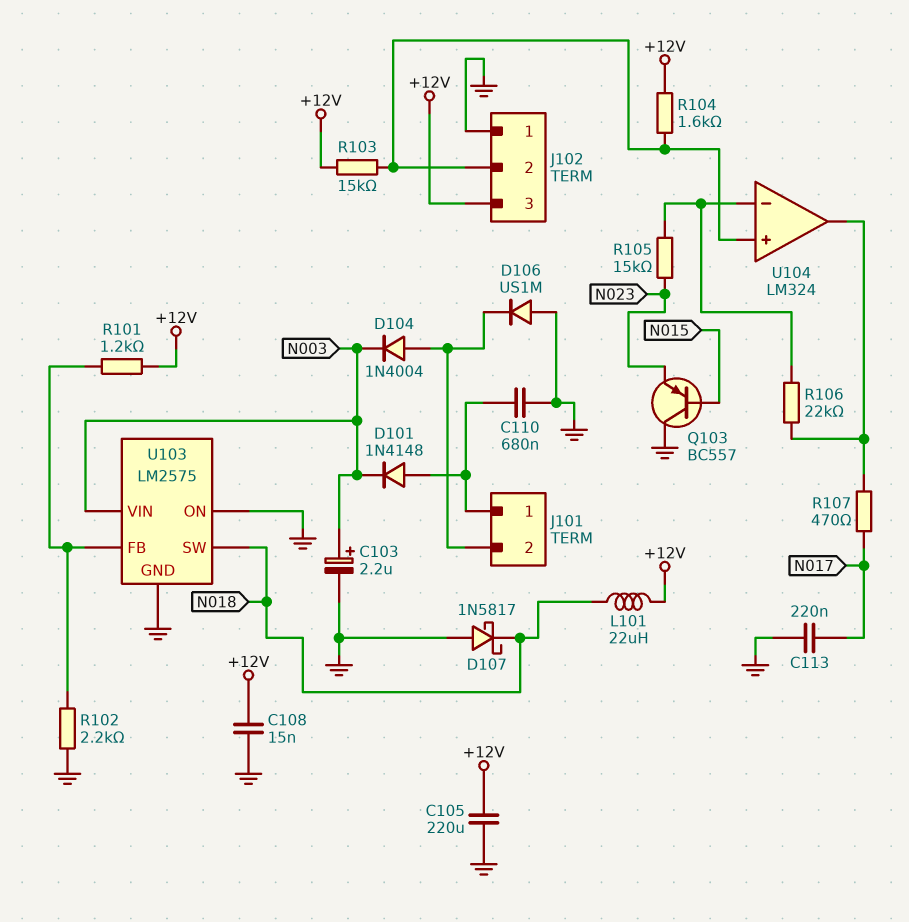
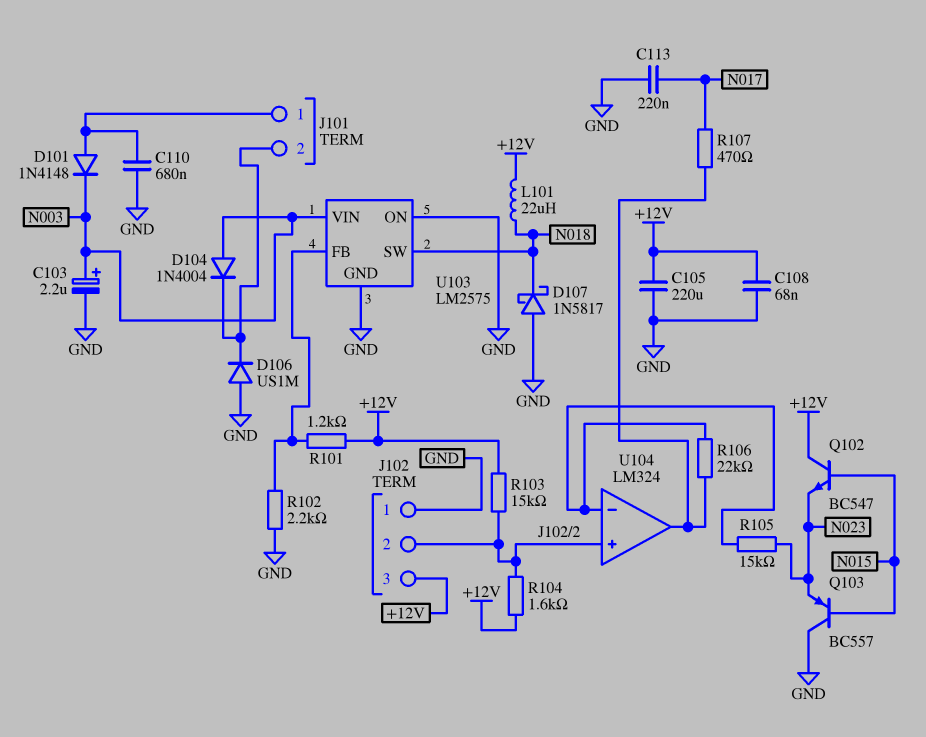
C108: 15nF (+12V, GND) -> 68nF (+12V, GND)
D104: diode 1N4004 (A J101/2, K N003) -> diode 1N4004 (A N003, K J101/2)
Q102: none -> NPN BC547 (B N015, C +12V, E N023)

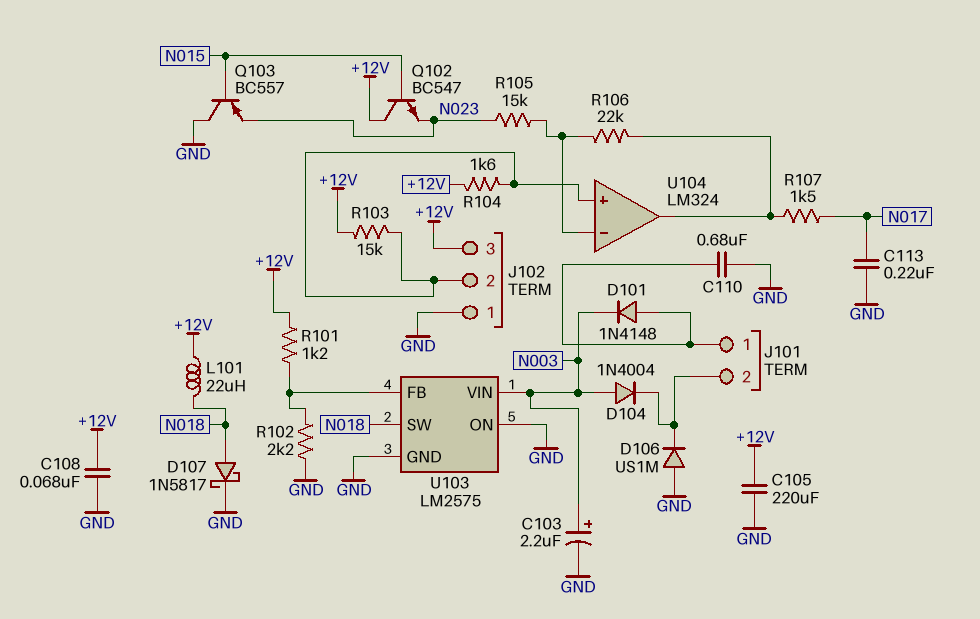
D107: schottky 1N5817 (A GND, K N018) -> schottky 1N5817 (A N018, K GND)
R107: 470 (N017, U104/out) -> 1.5k (N017, U104/out)

